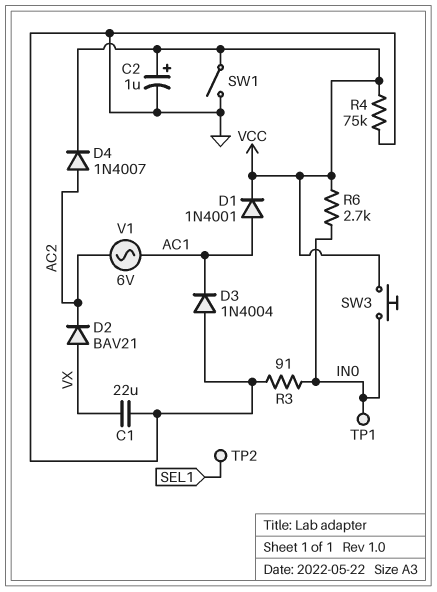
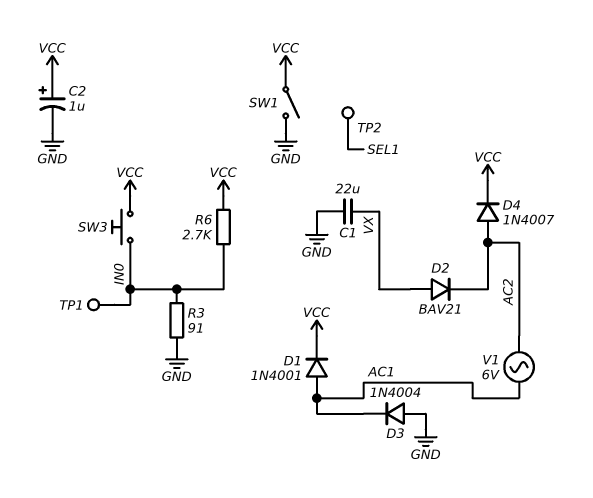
R4: 75k (GND, VCC) -> none

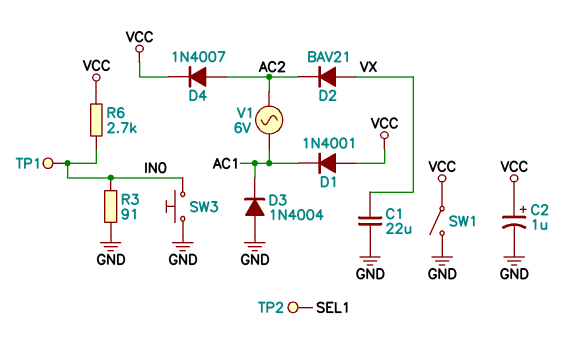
D1: diode 1N4001 (A AC1, K VCC) -> diode 1N4001 (A VCC, K AC1)
SW3: button (IN0, VCC) -> button (GND, IN0)

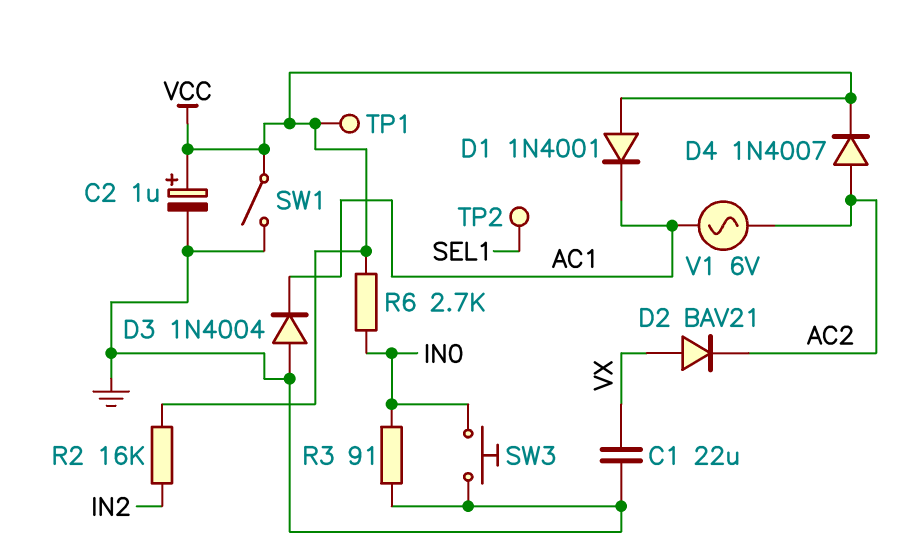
R2: none -> 16k (IN2, VCC)
TP1: test point (IN0) -> test point (VCC)

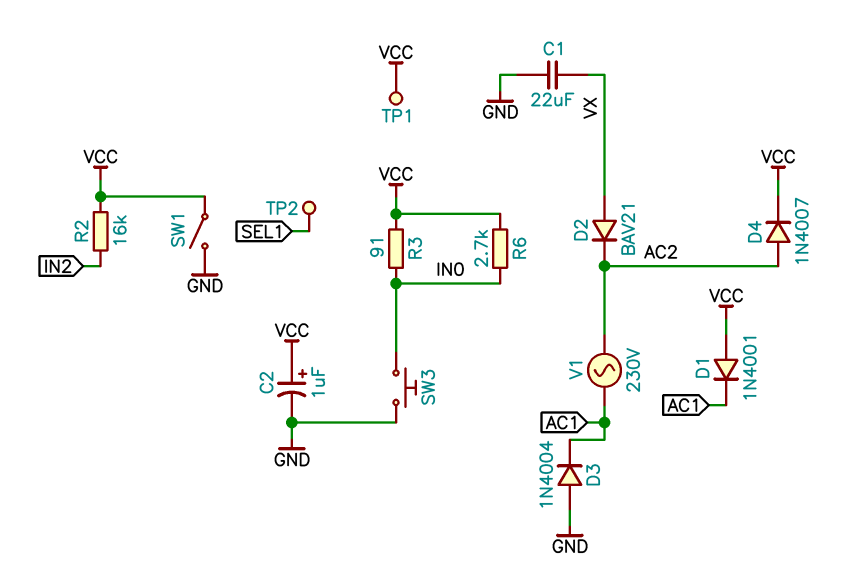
R3: 91 (GND, IN0) -> 91 (IN0, VCC)
V1: AC 6V (AC1, AC2) -> AC 230V (AC1, AC2)

